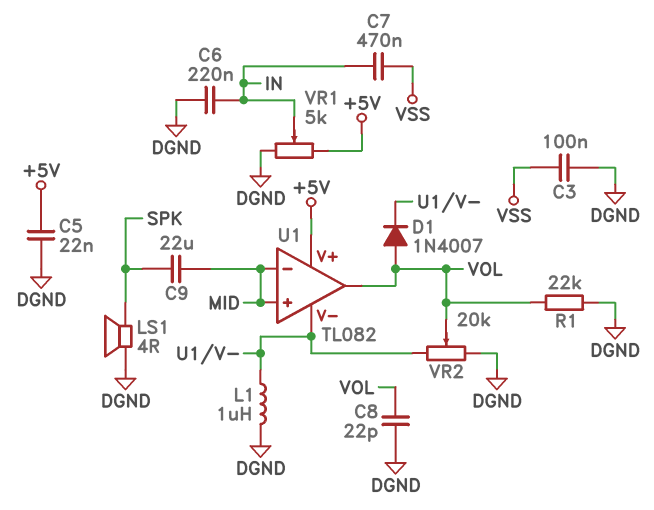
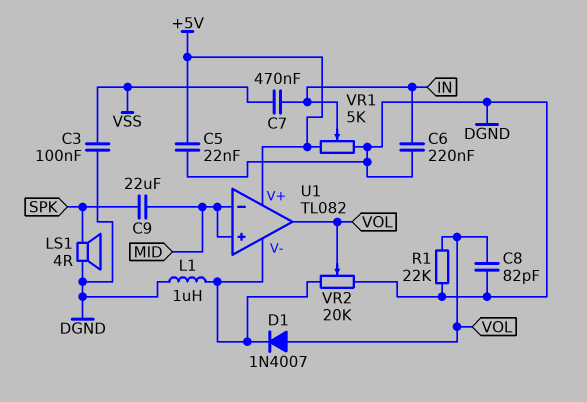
C8: 22pF (DGND, VOL) -> 82pF (DGND, VOL)

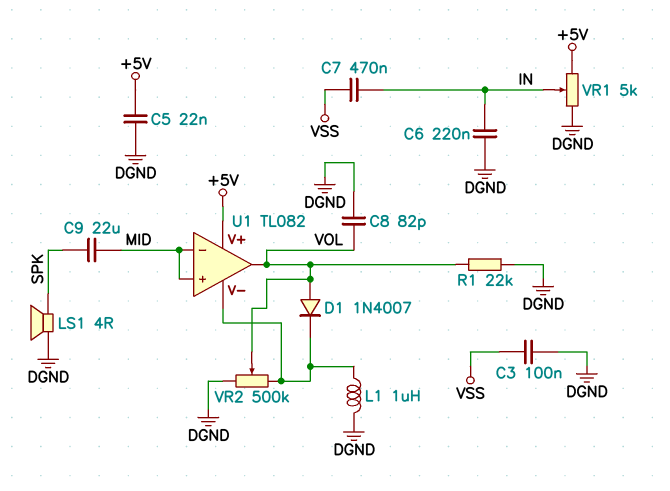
VR2: 20k (DGND, U1/V-, wiper VOL) -> 500k (DGND, U1/V-, wiper VOL)

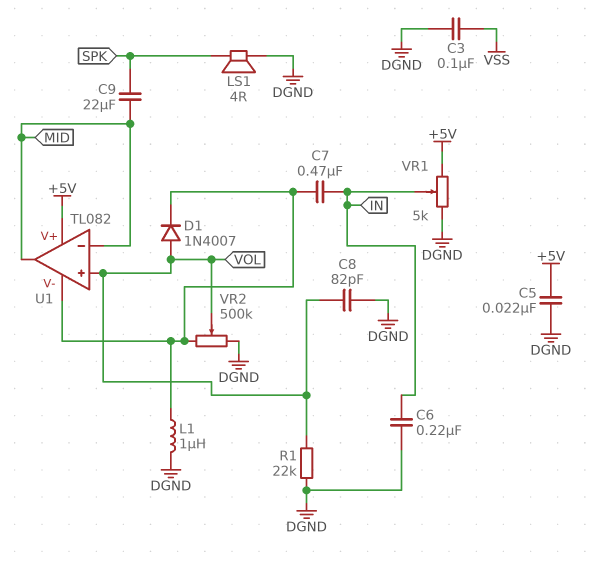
C7: 470nF (IN, VSS) -> 470nF (IN, U1/V-)
U1 pin in+: MID -> VOL
U1 pin out: VOL -> MID

